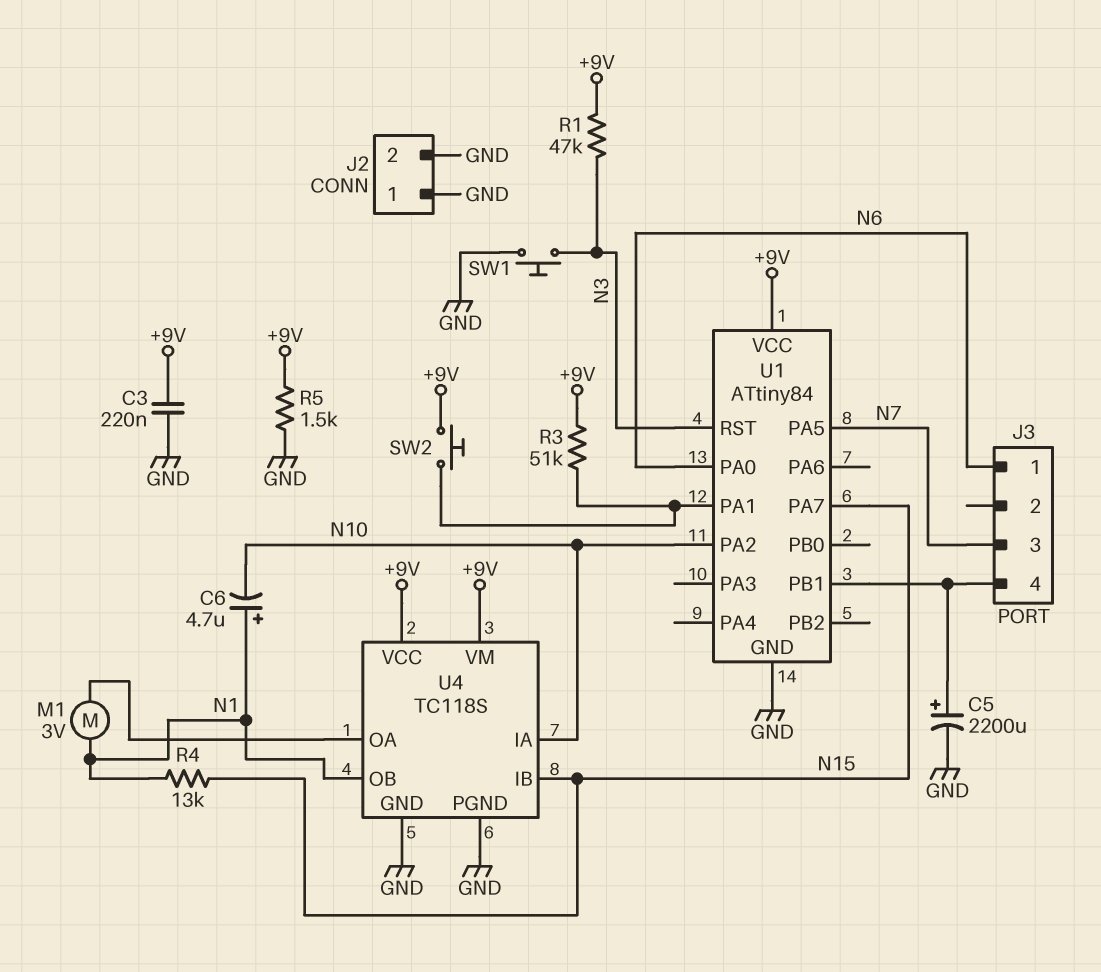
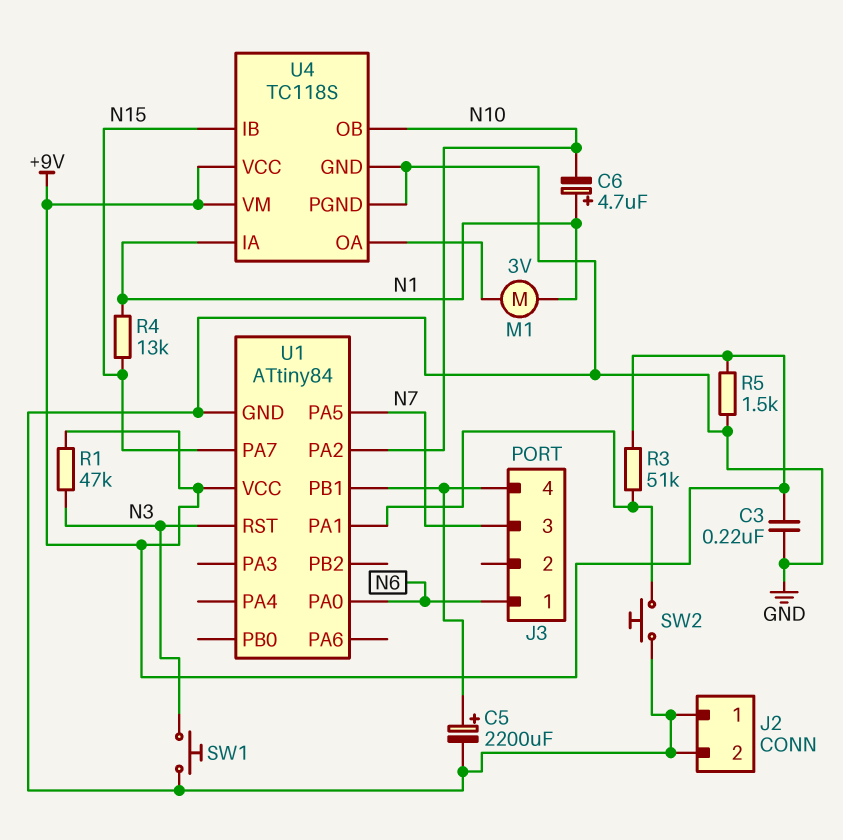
SW2: button (+9V, U1/PA1) -> button (GND, U1/PA1)
U4 pin IA: N10 -> N1
U4 pin OB: N1 -> N10

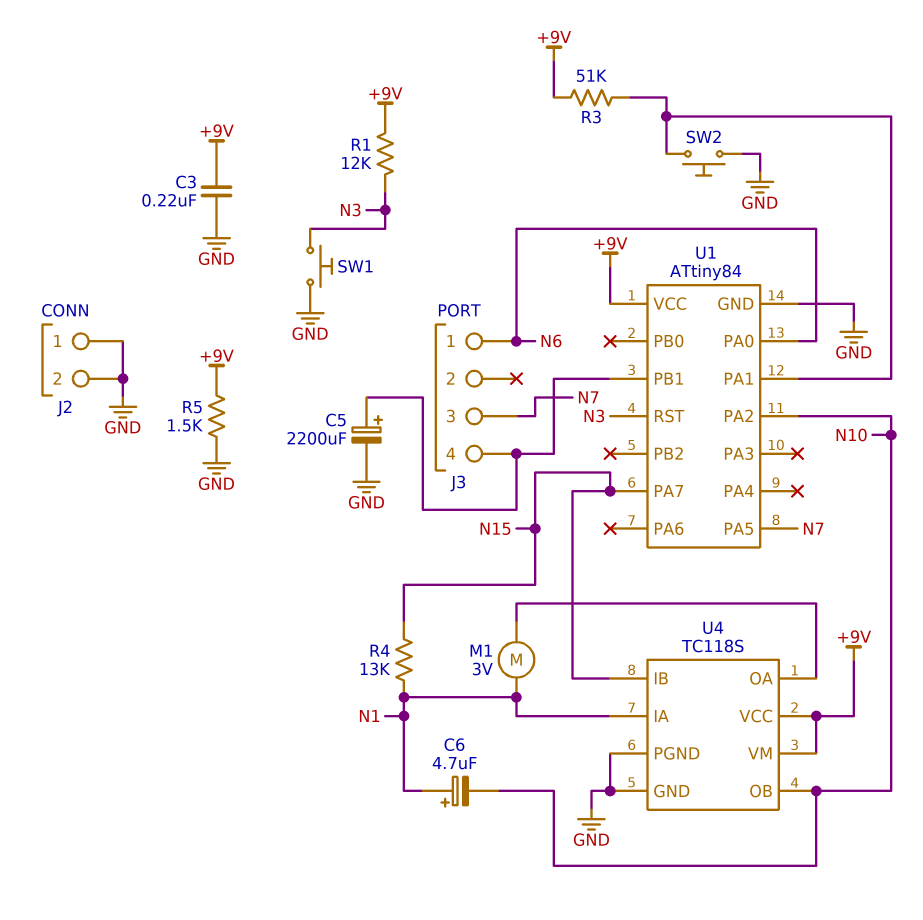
R1: 47k (+9V, N3) -> 12k (+9V, N3)

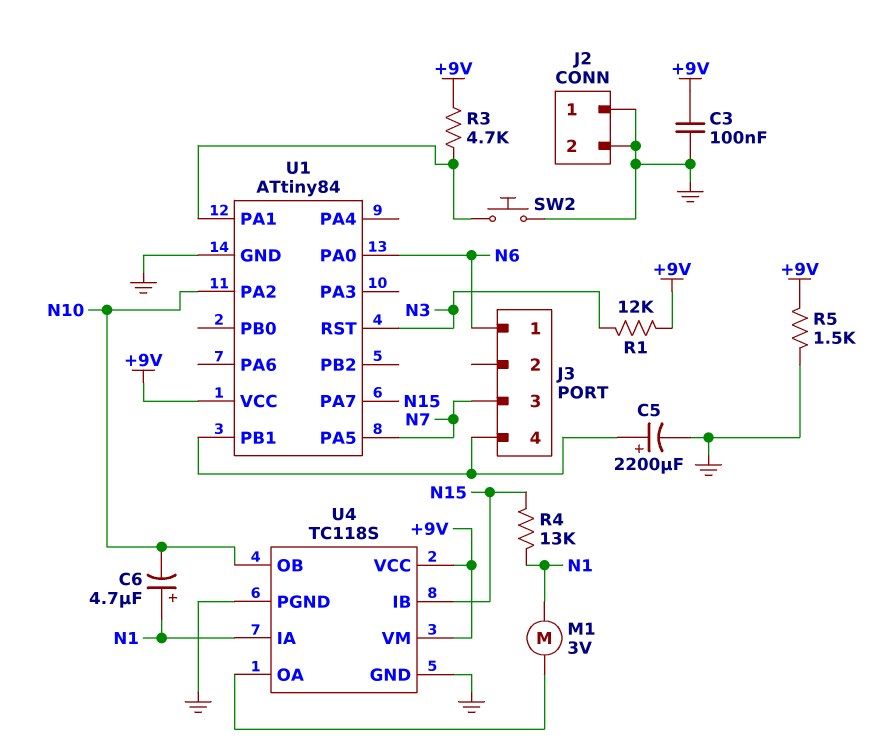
C3: 220nF (+9V, GND) -> 100nF (+9V, GND)
R3: 51k (+9V, U1/PA1) -> 4.7k (+9V, U1/PA1)
SW1: button (GND, N3) -> none

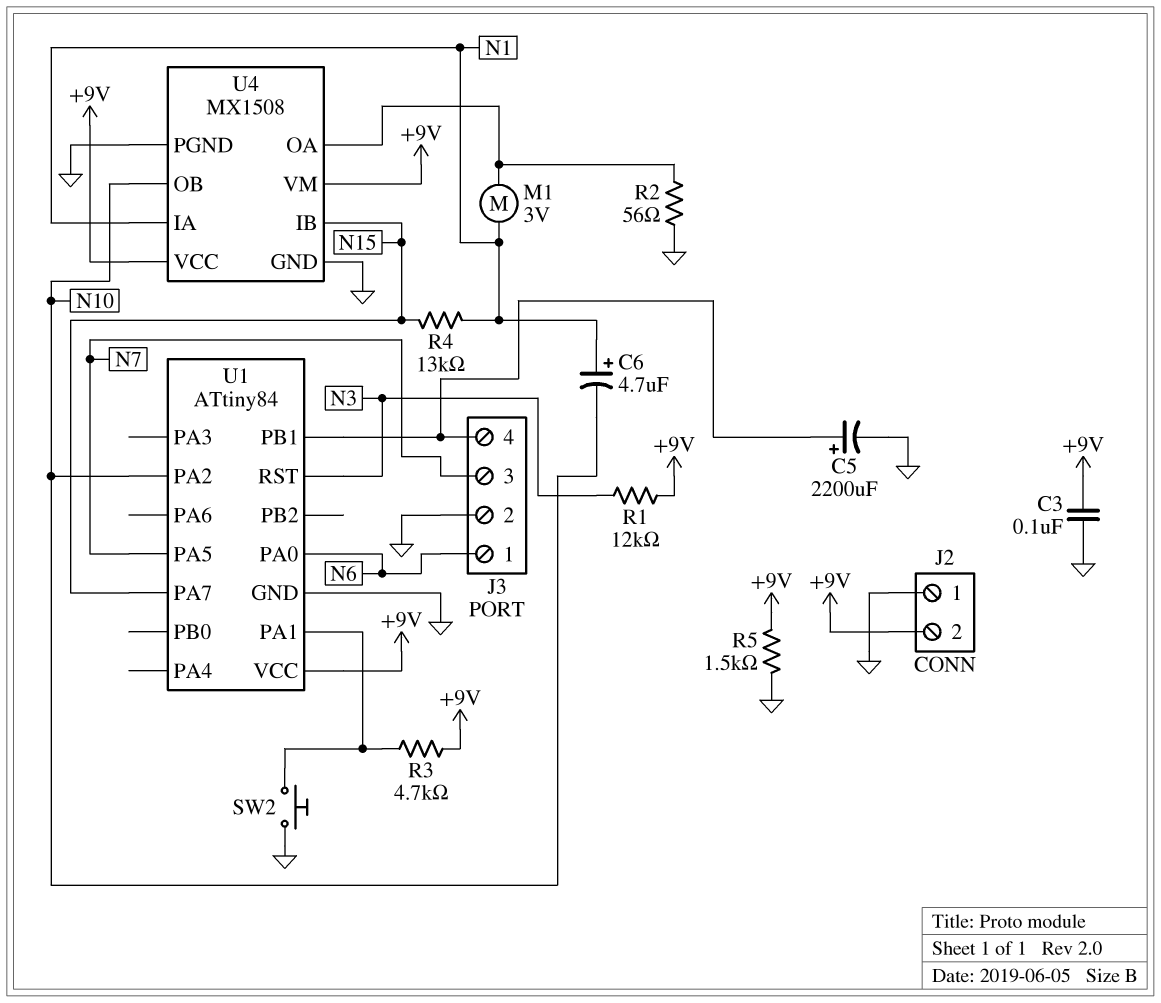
J2 pin 2: GND -> +9V
J3 pin 2: none -> GND
R2: none -> 56 (GND, U4/OA)
U4: TC118S -> MX1508

